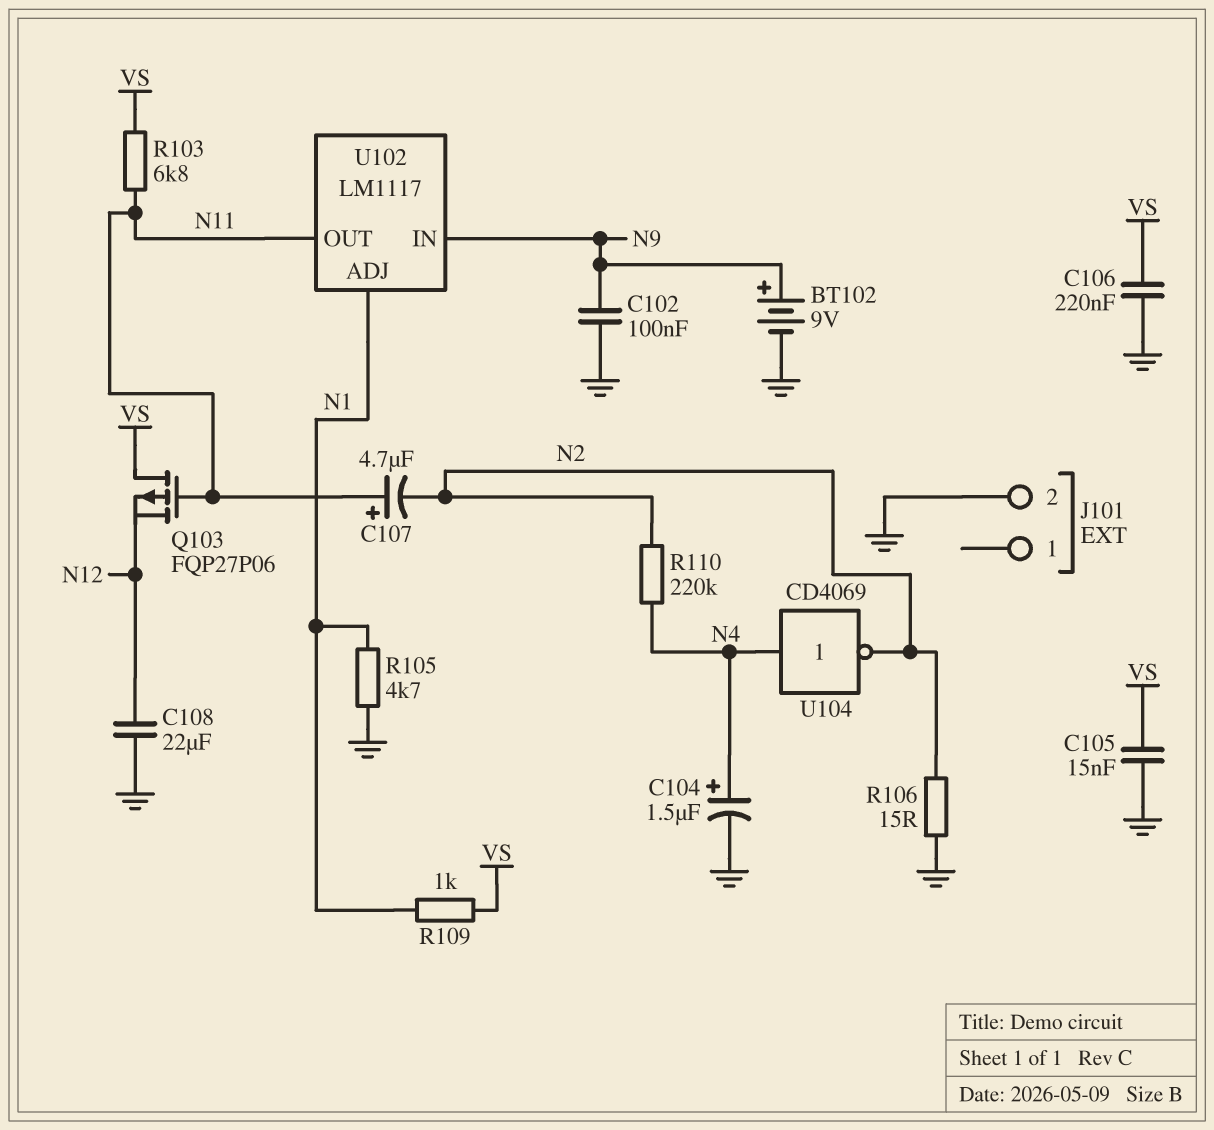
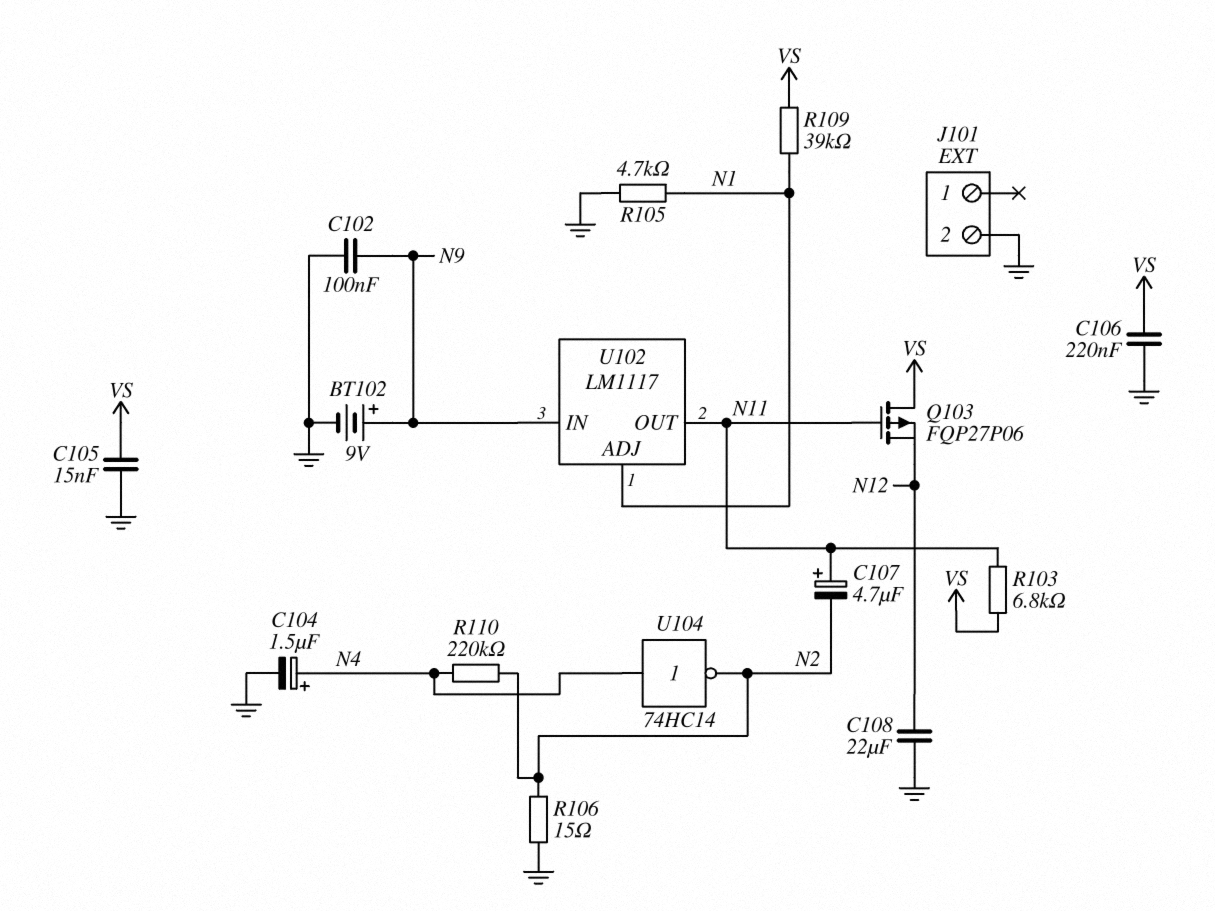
R109: 1k (N1, VS) -> 39k (N1, VS)
U104: NOT CD4069 (in N4, out N2) -> NOT 74HC14 (in N4, out N2)

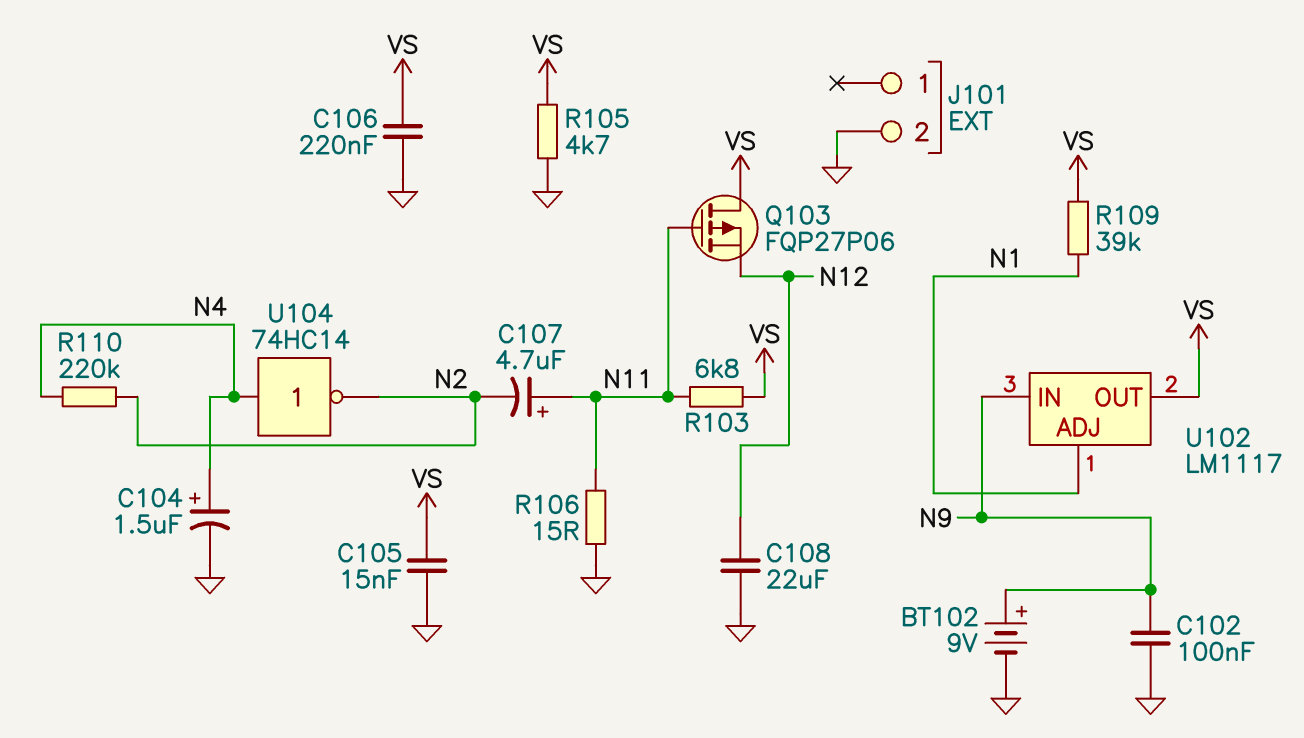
R105: 4.7k (GND, N1) -> 4.7k (GND, VS)
R106: 15 (GND, N2) -> 15 (GND, N11)
U102 pin OUT: N11 -> VS

